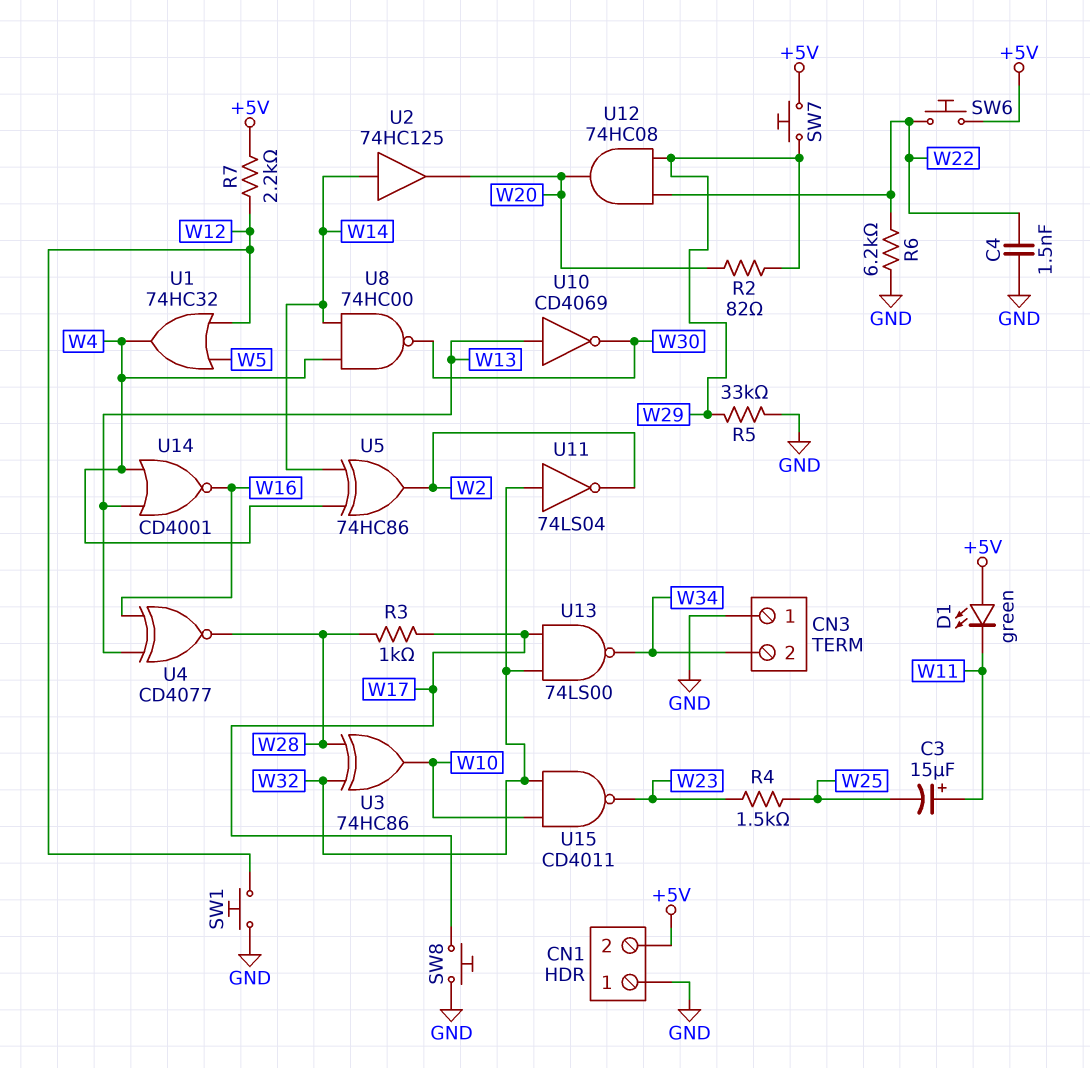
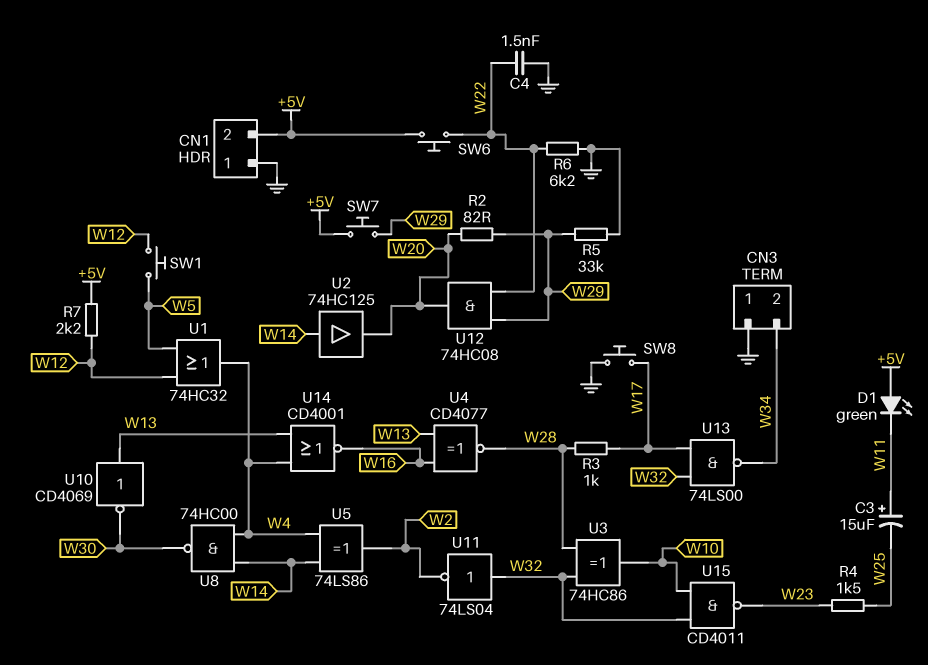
SW1: button (GND, W12) -> button (W5, W12)
U5: XOR 74HC86 (in W4, in W14, out W2) -> XOR 74LS86 (in W4, in W14, out W2)

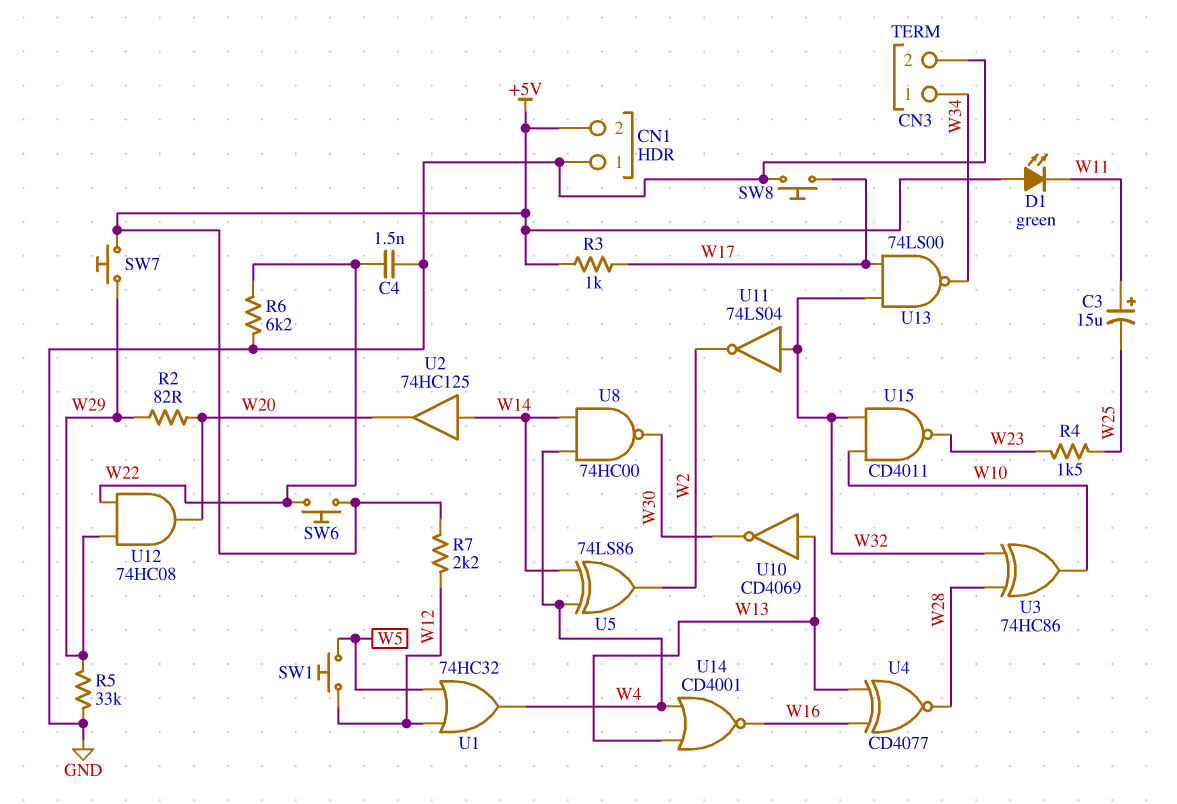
CN3 pin 1: GND -> W34
CN3 pin 2: W34 -> GND
R3: 1k (W17, W28) -> 1k (+5V, W17)

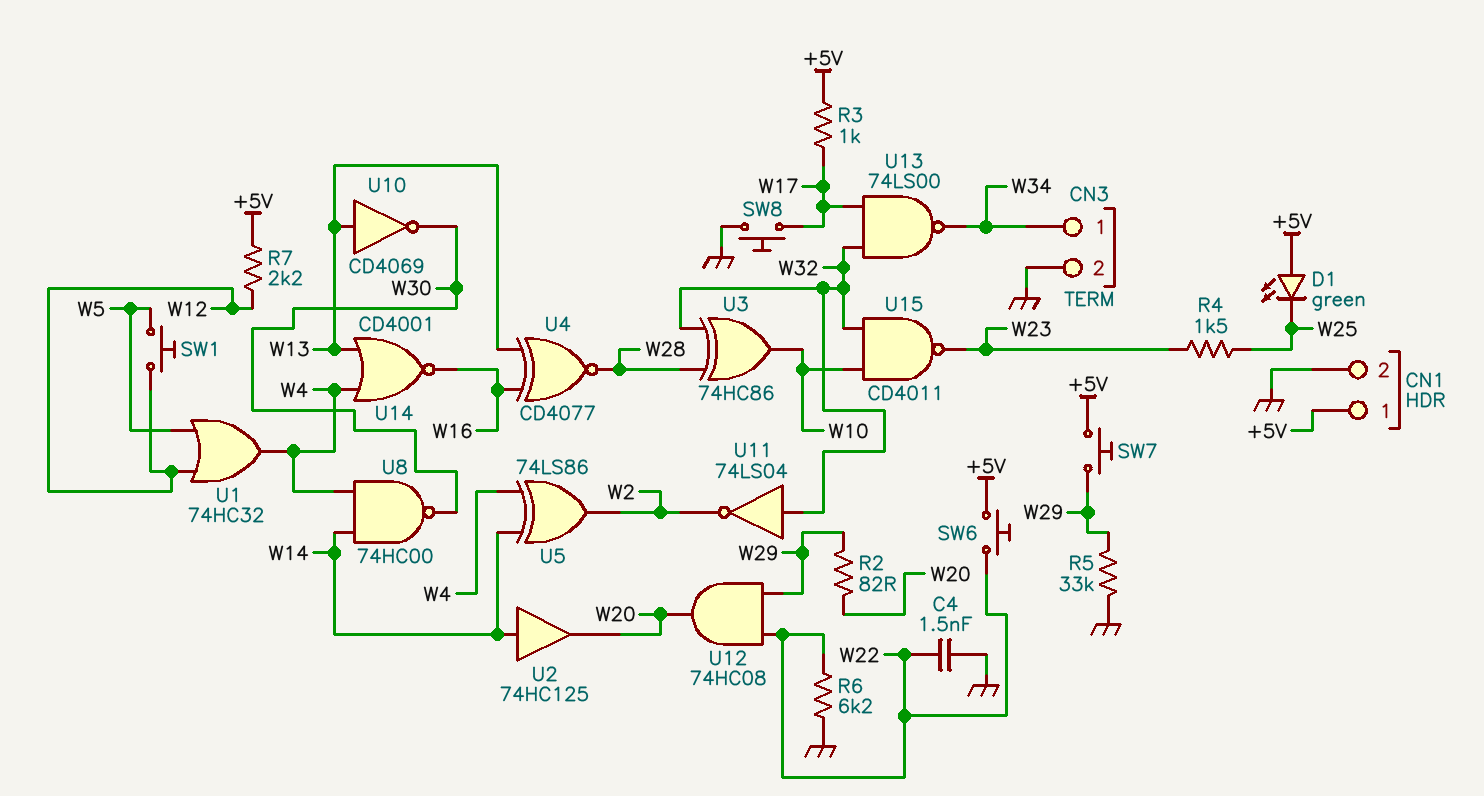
C3: 15uF (plus W11, minus W25) -> none
CN1 pin 1: GND -> +5V
CN1 pin 2: +5V -> GND
D1: LED green (A +5V, K W11) -> LED green (A +5V, K W25)

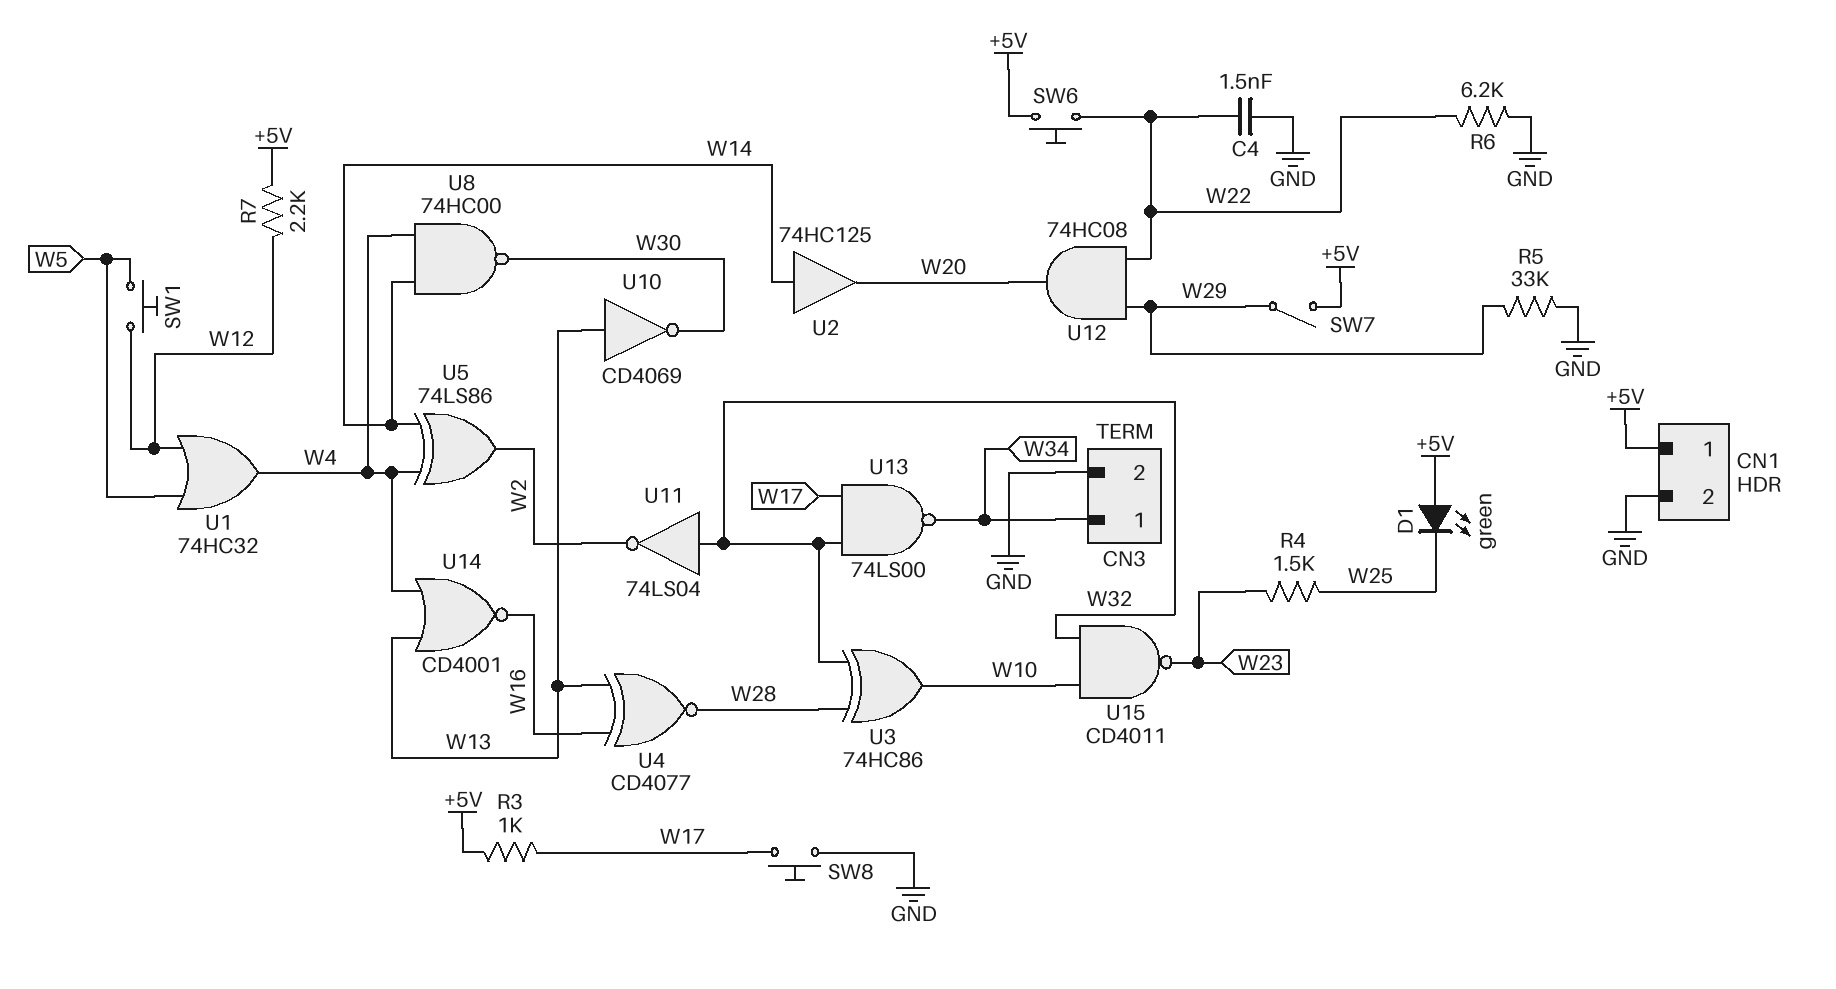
R2: 82 (W20, W29) -> none
SW7: button (+5V, W29) -> switch (+5V, W29)

